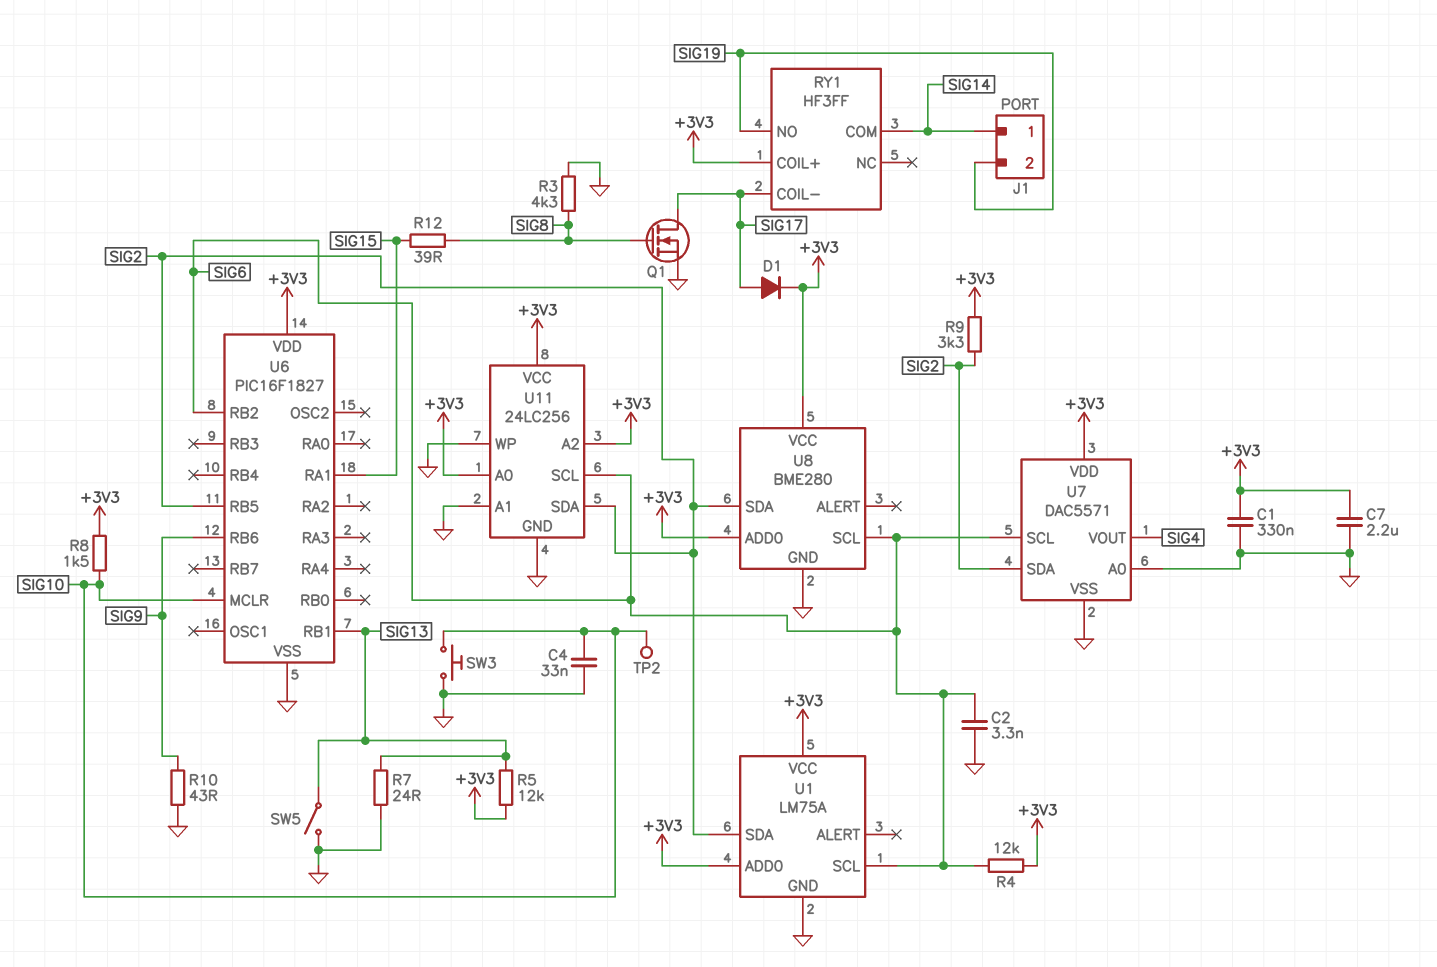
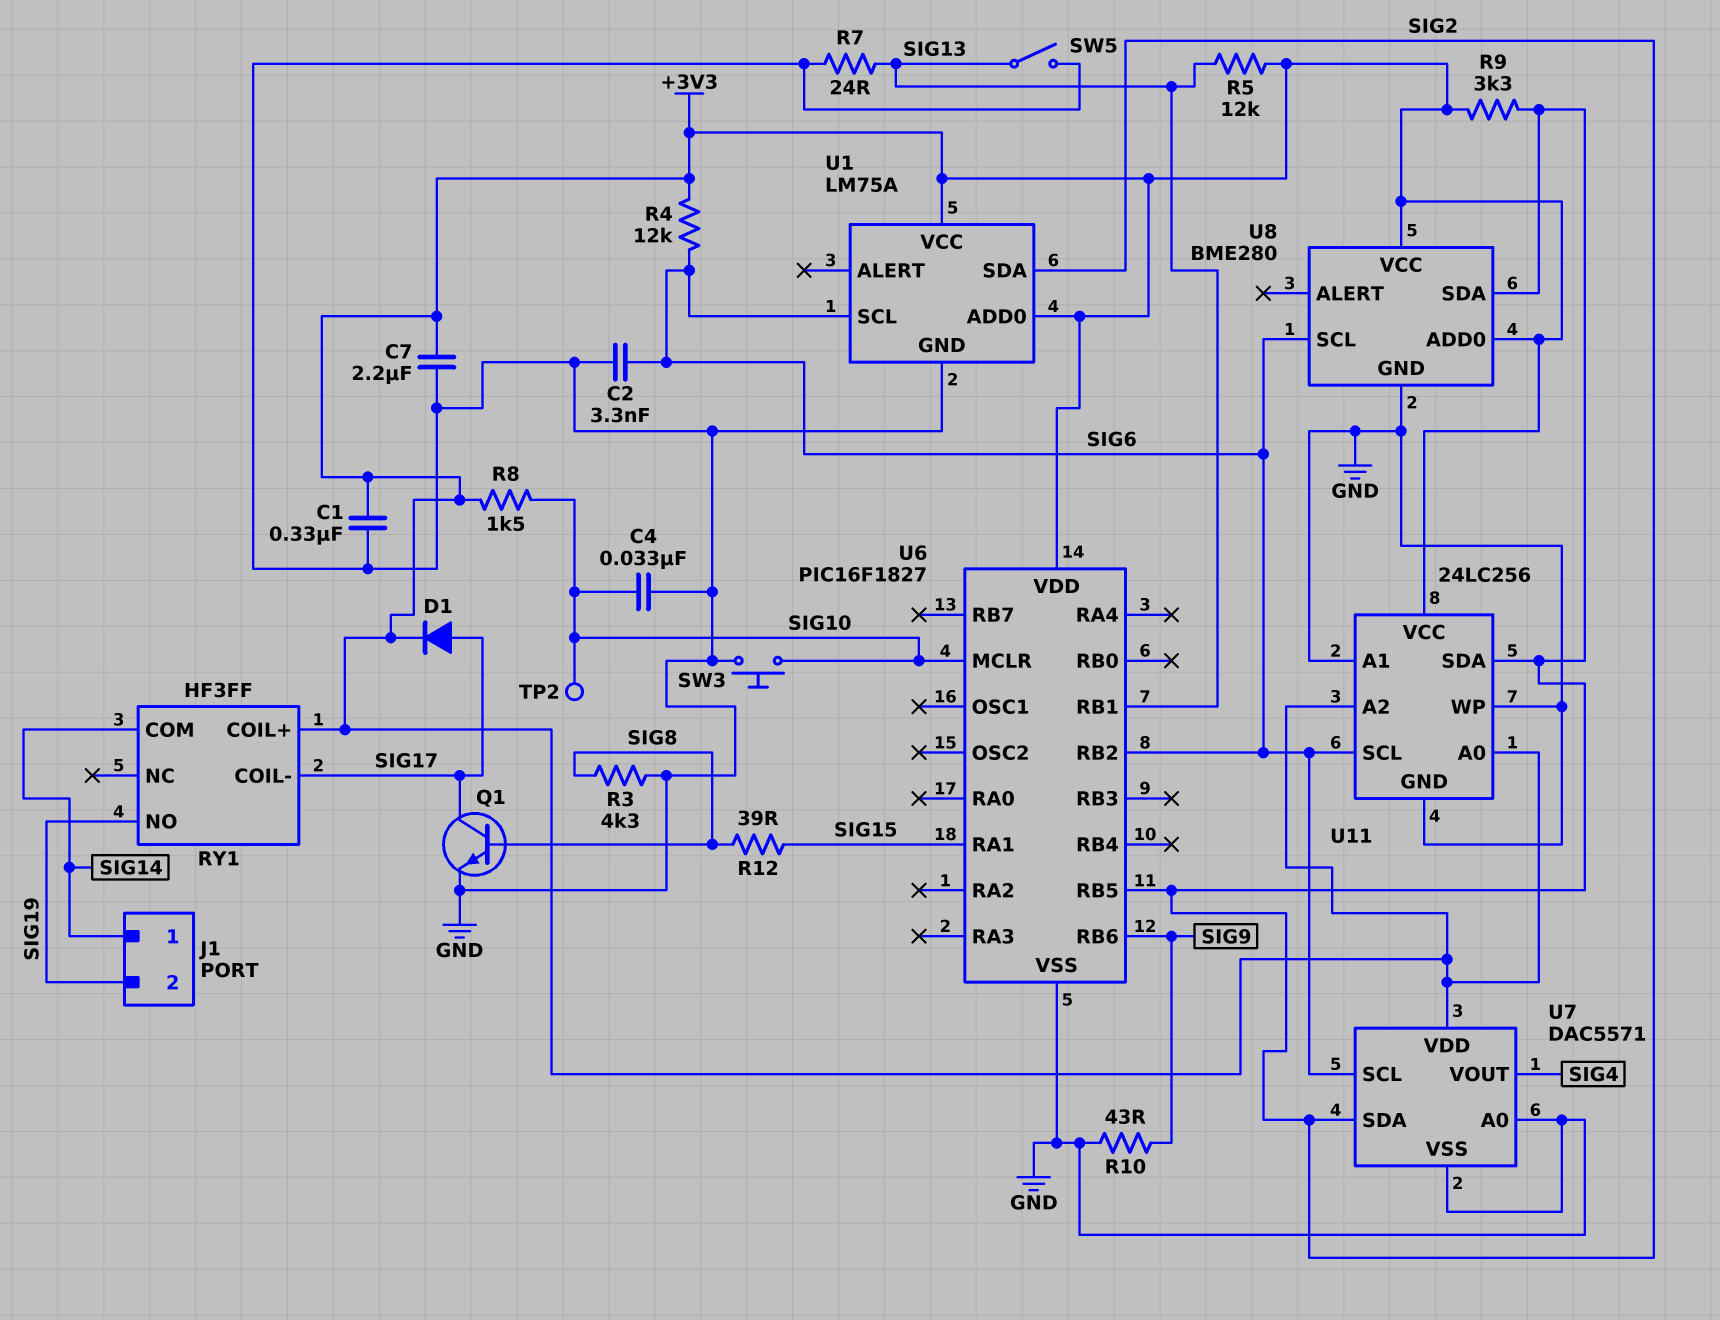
Q1: NMOS (G SIG8, D SIG17, S GND) -> NPN (B SIG8, C SIG17, E GND)

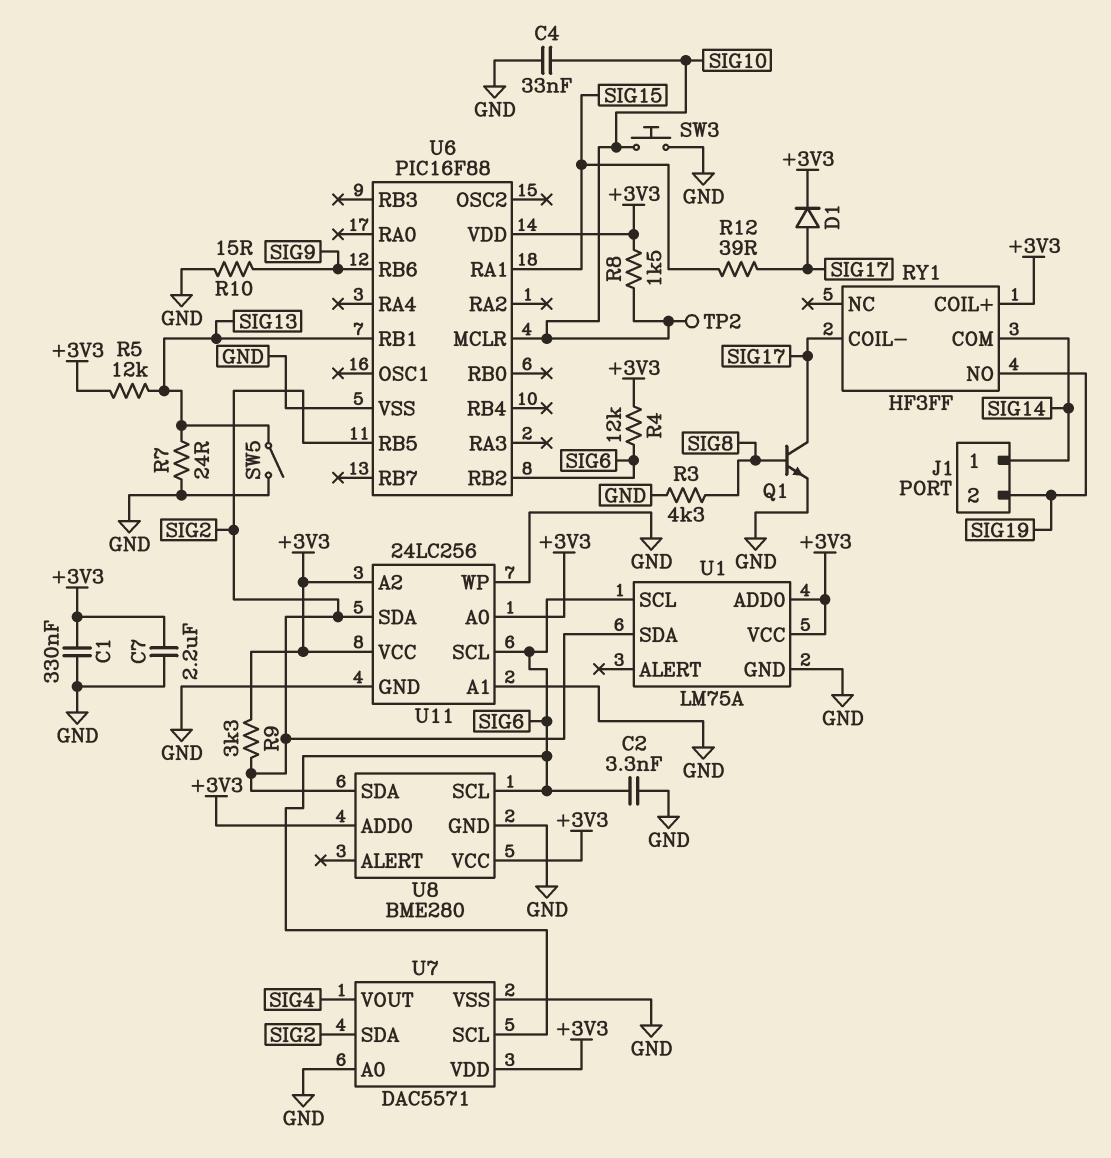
R10: 43 (GND, SIG9) -> 15 (GND, SIG9)
R12: 39 (SIG8, SIG15) -> 39 (SIG15, SIG17)
U6: PIC16F1827 -> PIC16F88

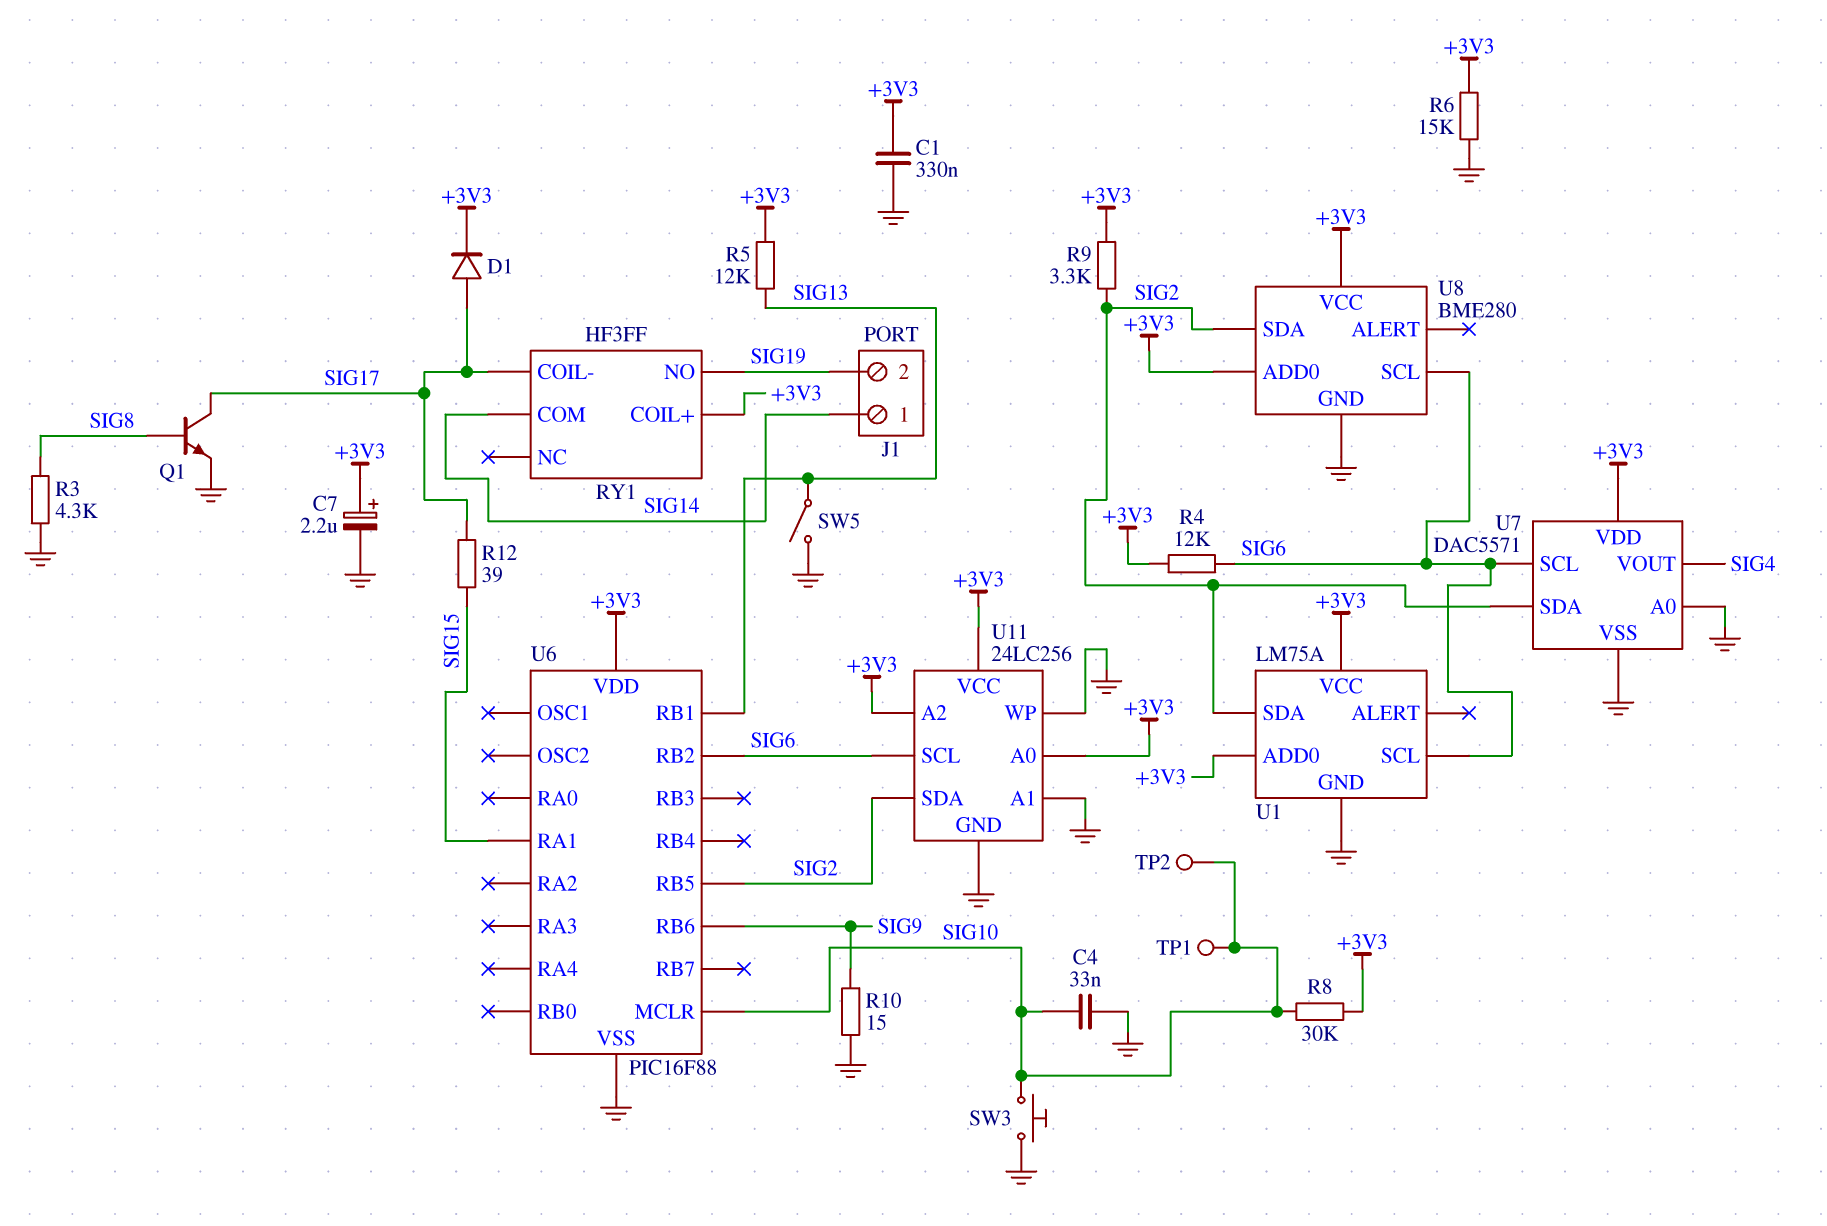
C2: 3.3nF (GND, SIG6) -> none
C7: 2.2uF (+3V3, GND) -> 2.2uF (plus +3V3, minus GND)
R6: none -> 15k (+3V3, GND)
R7: 24 (GND, SIG13) -> none
R8: 1.5k (+3V3, SIG10) -> 30k (+3V3, SIG10)
TP1: none -> test point (SIG10)

